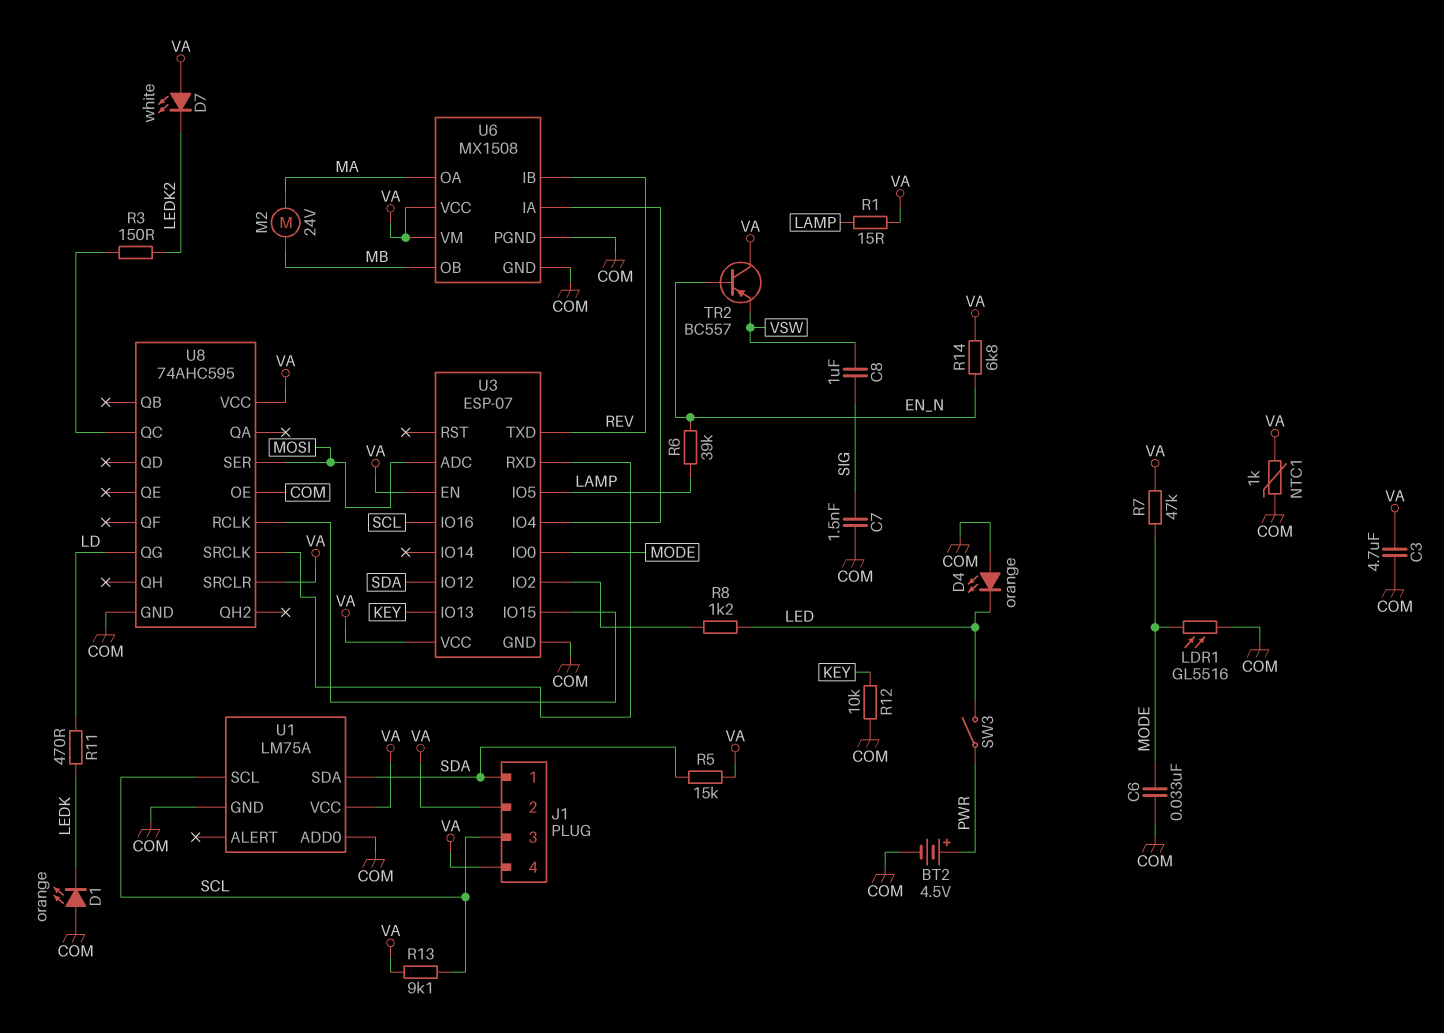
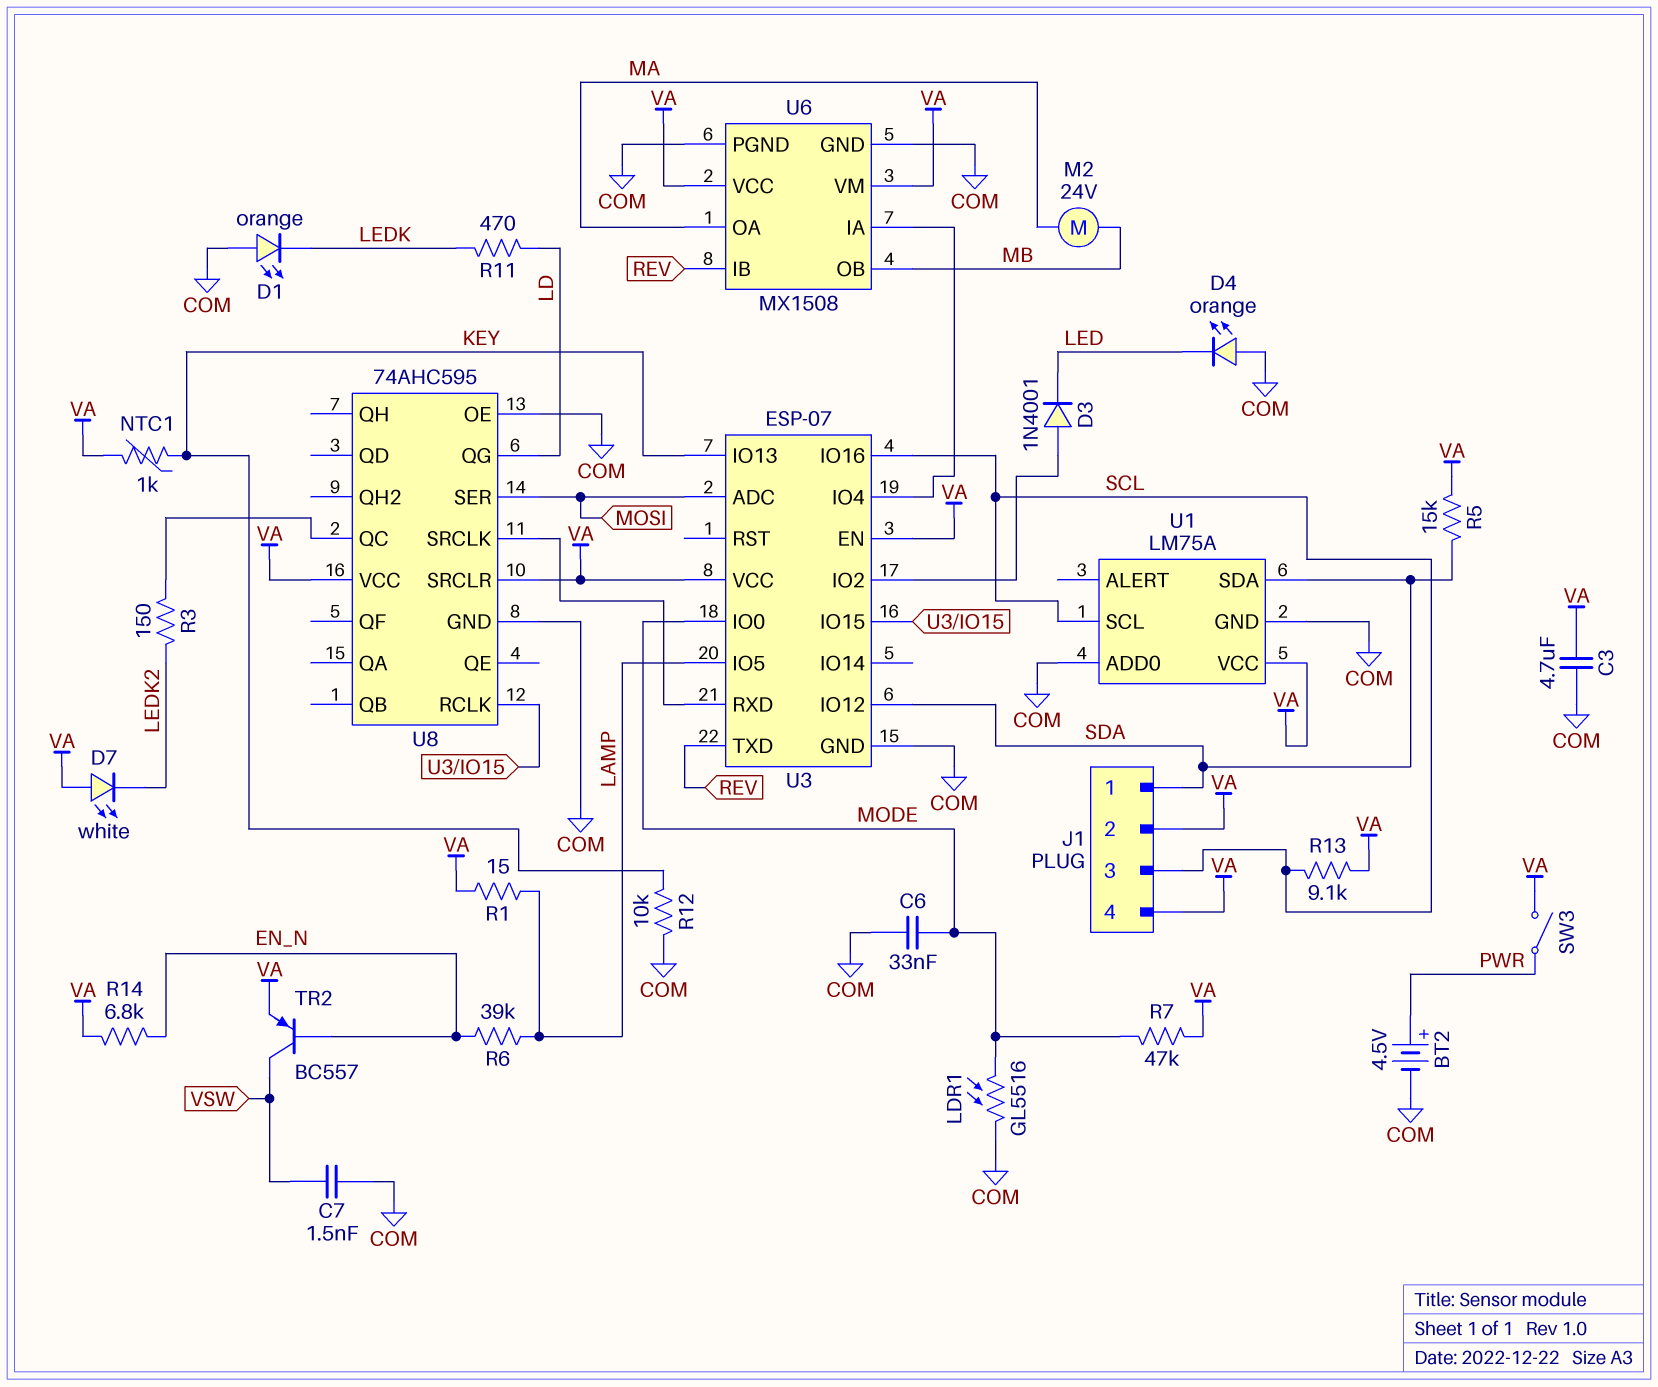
C7: 1.5nF (COM, SIG) -> 1.5nF (COM, VSW)
C8: 1uF (SIG, VSW) -> none
D3: none -> diode 1N4001 (A U3/IO2, K LED)
NTC1: 1k (COM, VA) -> 1k (KEY, VA)
R8: 1.2k (LED, U3/IO2) -> none
SW3: switch (LED, PWR) -> switch (PWR, VA)
TR2: PNP BC557 (B EN_N, C VA, E VSW) -> PNP BC557 (B EN_N, C VSW, E VA)

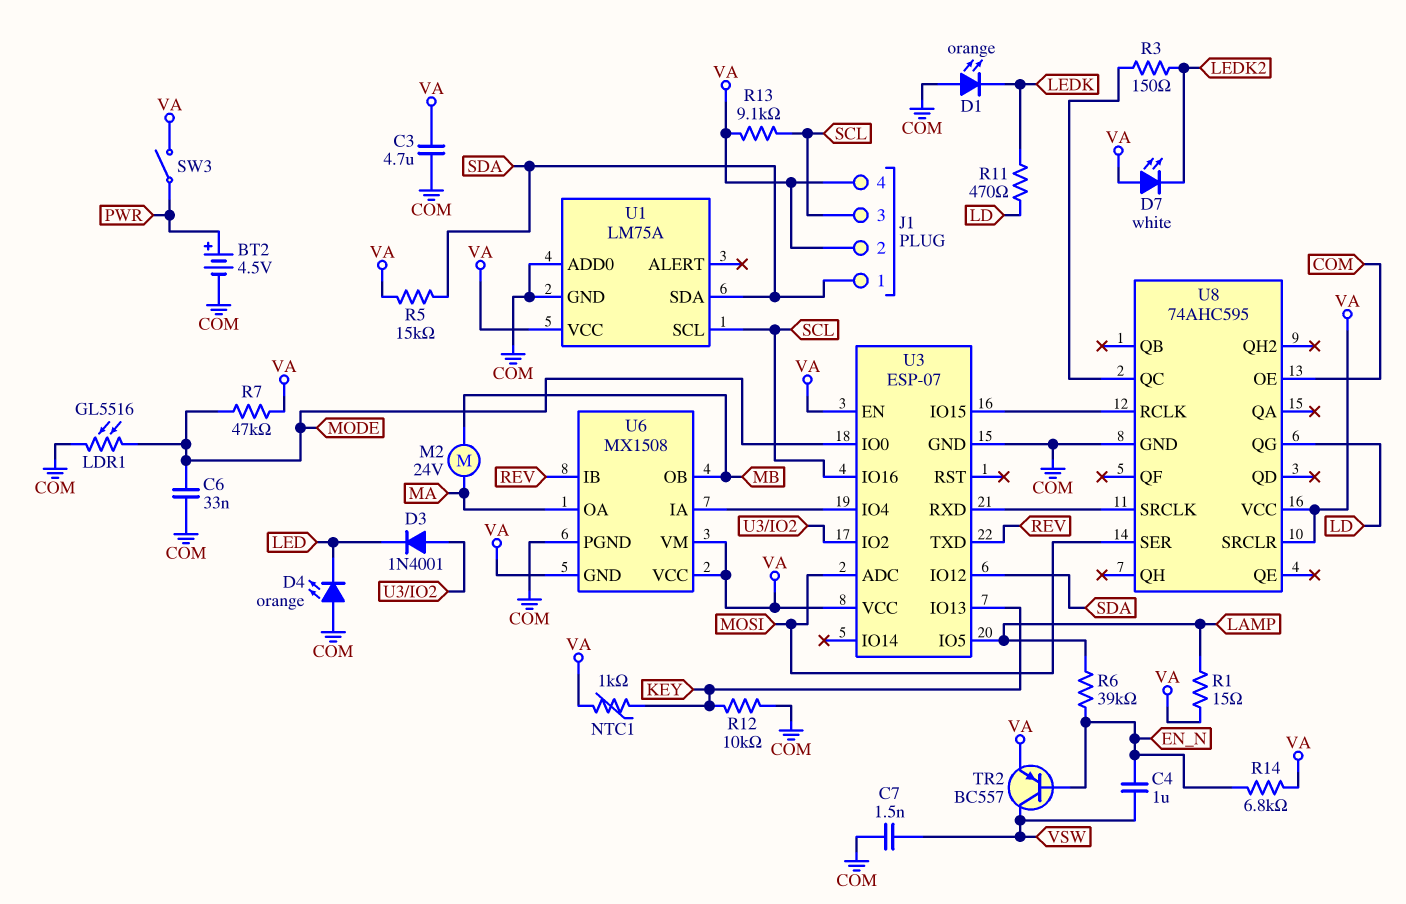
C4: none -> 1uF (EN_N, VSW)
U6 pin GND: COM -> VA

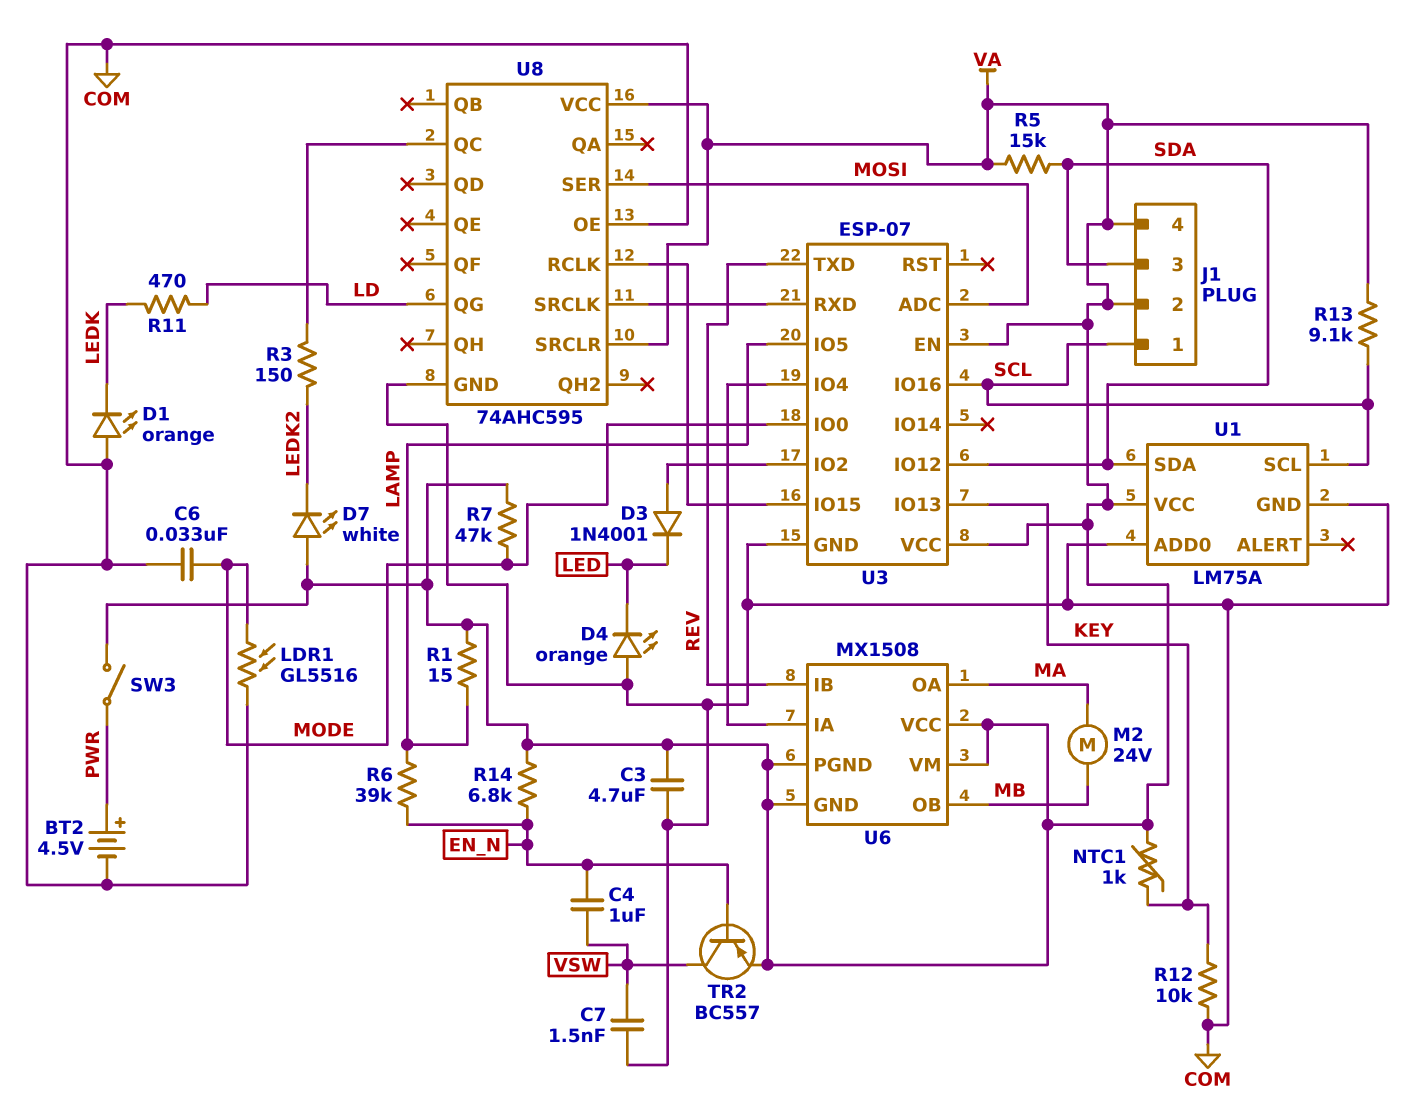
J1 pin 1: SDA -> SCL
J1 pin 3: SCL -> SDA
U6 pin PGND: COM -> VA

